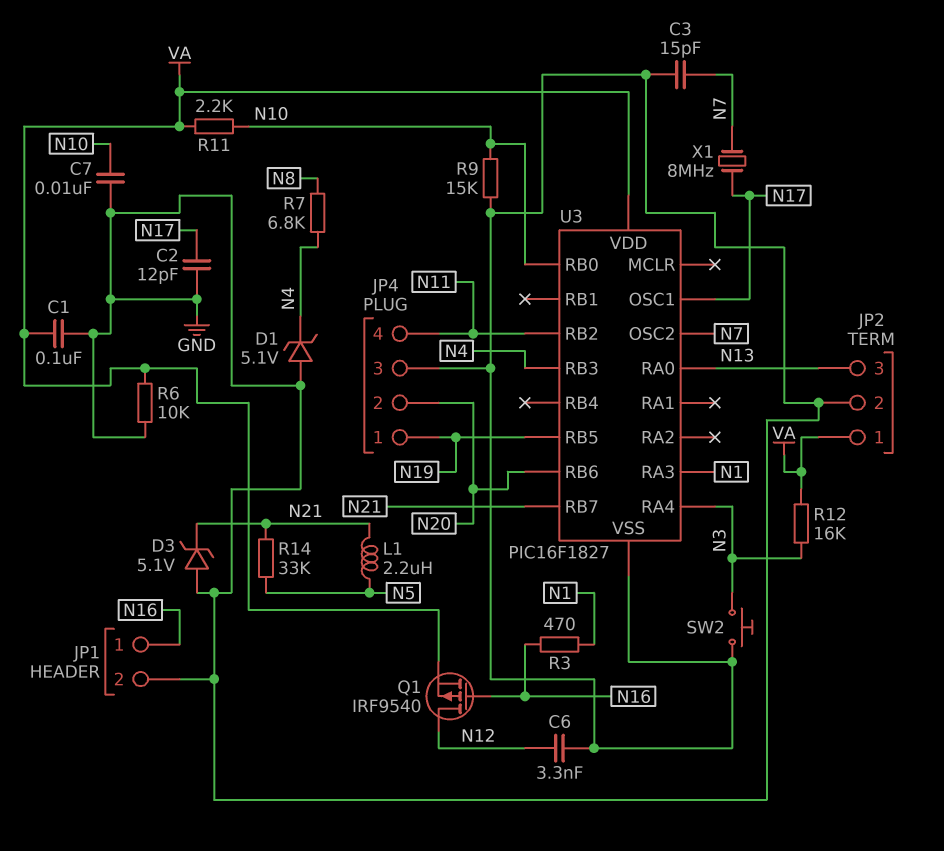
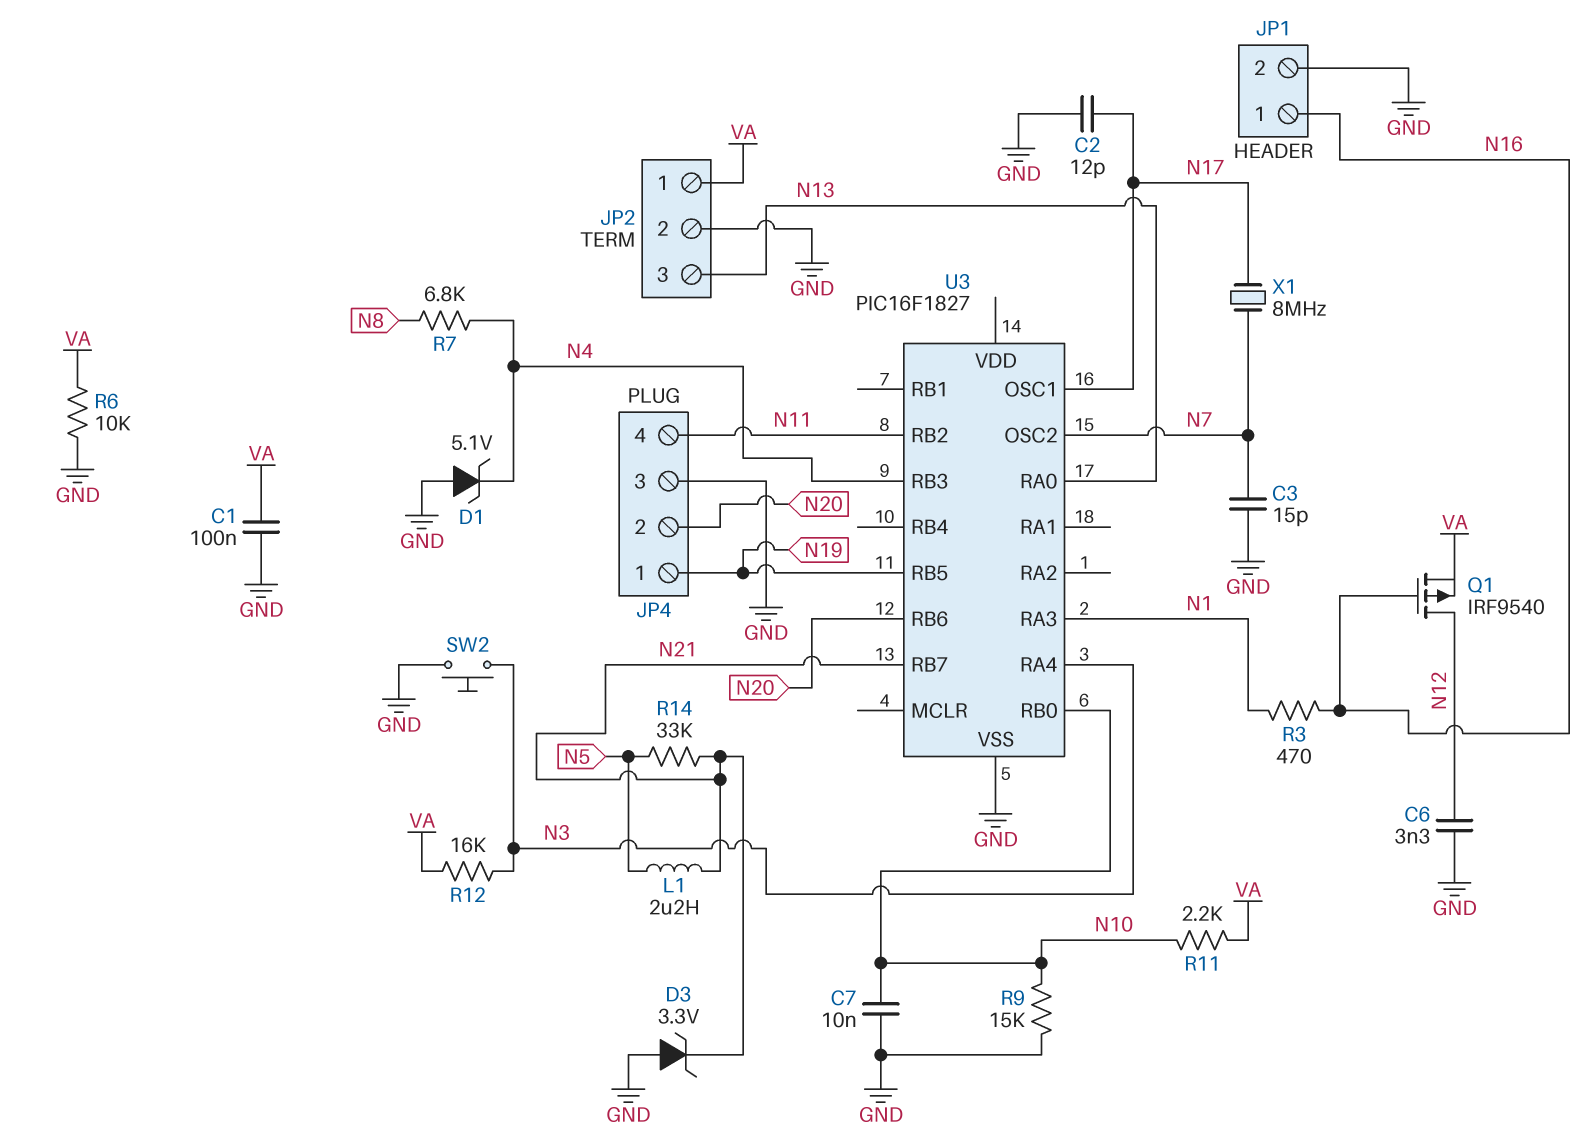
D3: zener 5.1V (A GND, K N21) -> zener 3.3V (A GND, K N21)
U3 pin VDD: VA -> none

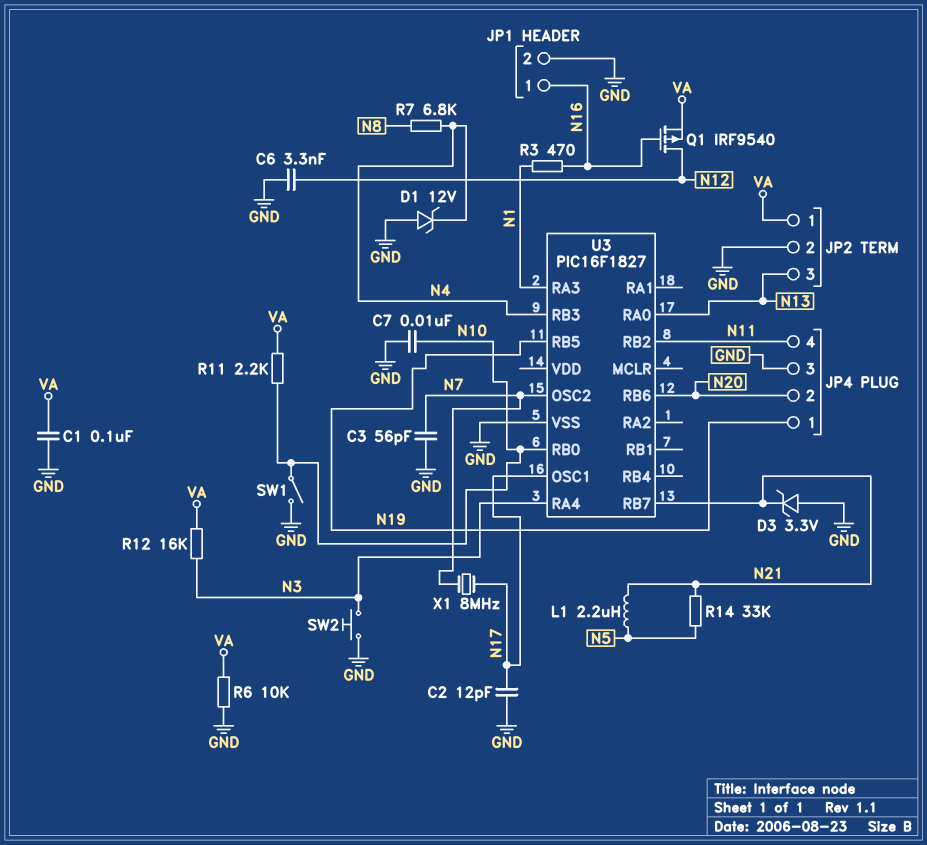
C3: 15pF (GND, N7) -> 56pF (GND, N7)
D1: zener 5.1V (A GND, K N4) -> zener 12V (A GND, K N4)
R9: 15k (GND, N10) -> none
SW1: none -> switch (GND, N10)

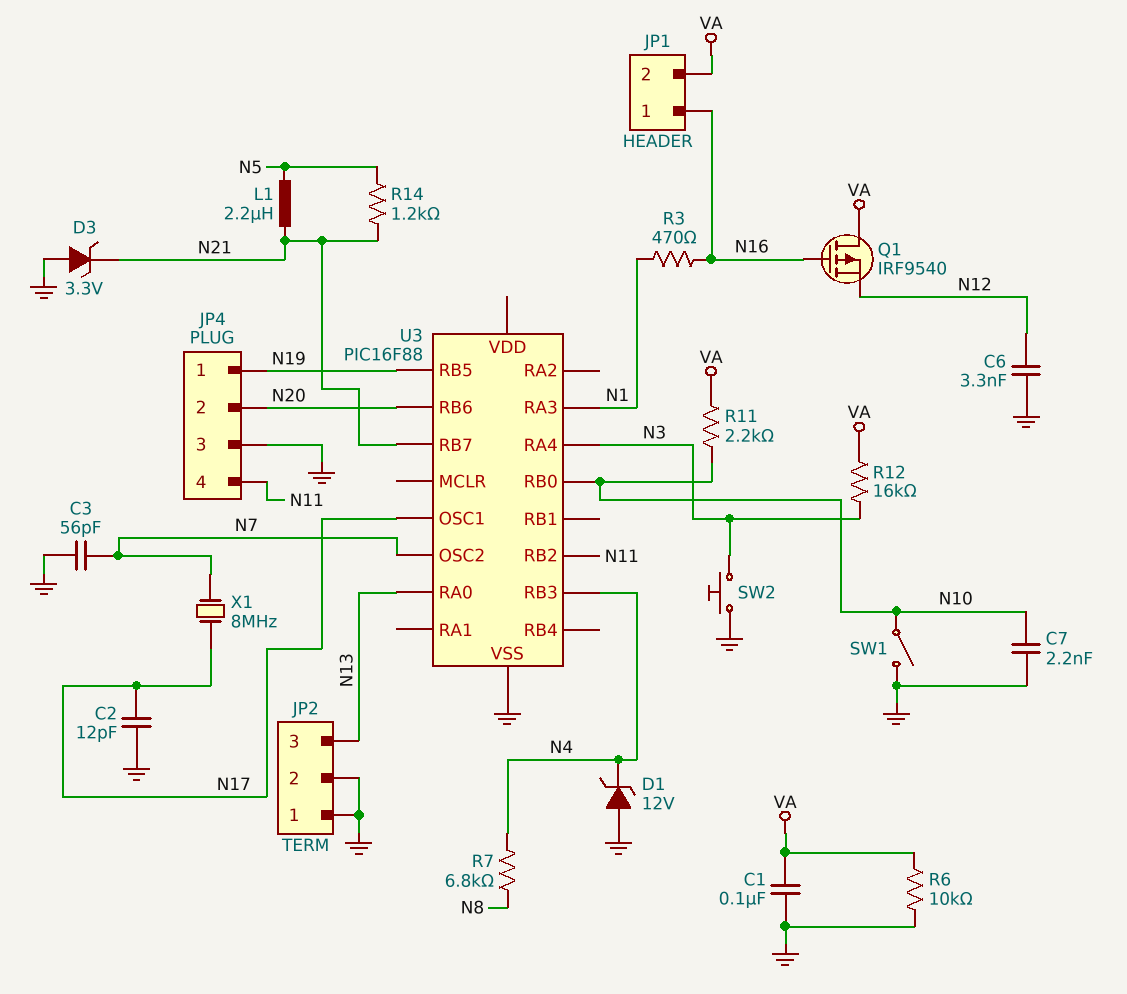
C7: 10nF (GND, N10) -> 2.2nF (GND, N10)
JP1 pin 2: GND -> VA
JP2 pin 1: VA -> GND
Q1: PMOS IRF9540 (G N16, D N12, S VA) -> PMOS IRF9540 (G N16, D VA, S N12)
R14: 33k (N5, N21) -> 1.2k (N5, N21)
U3: PIC16F1827 -> PIC16F88

